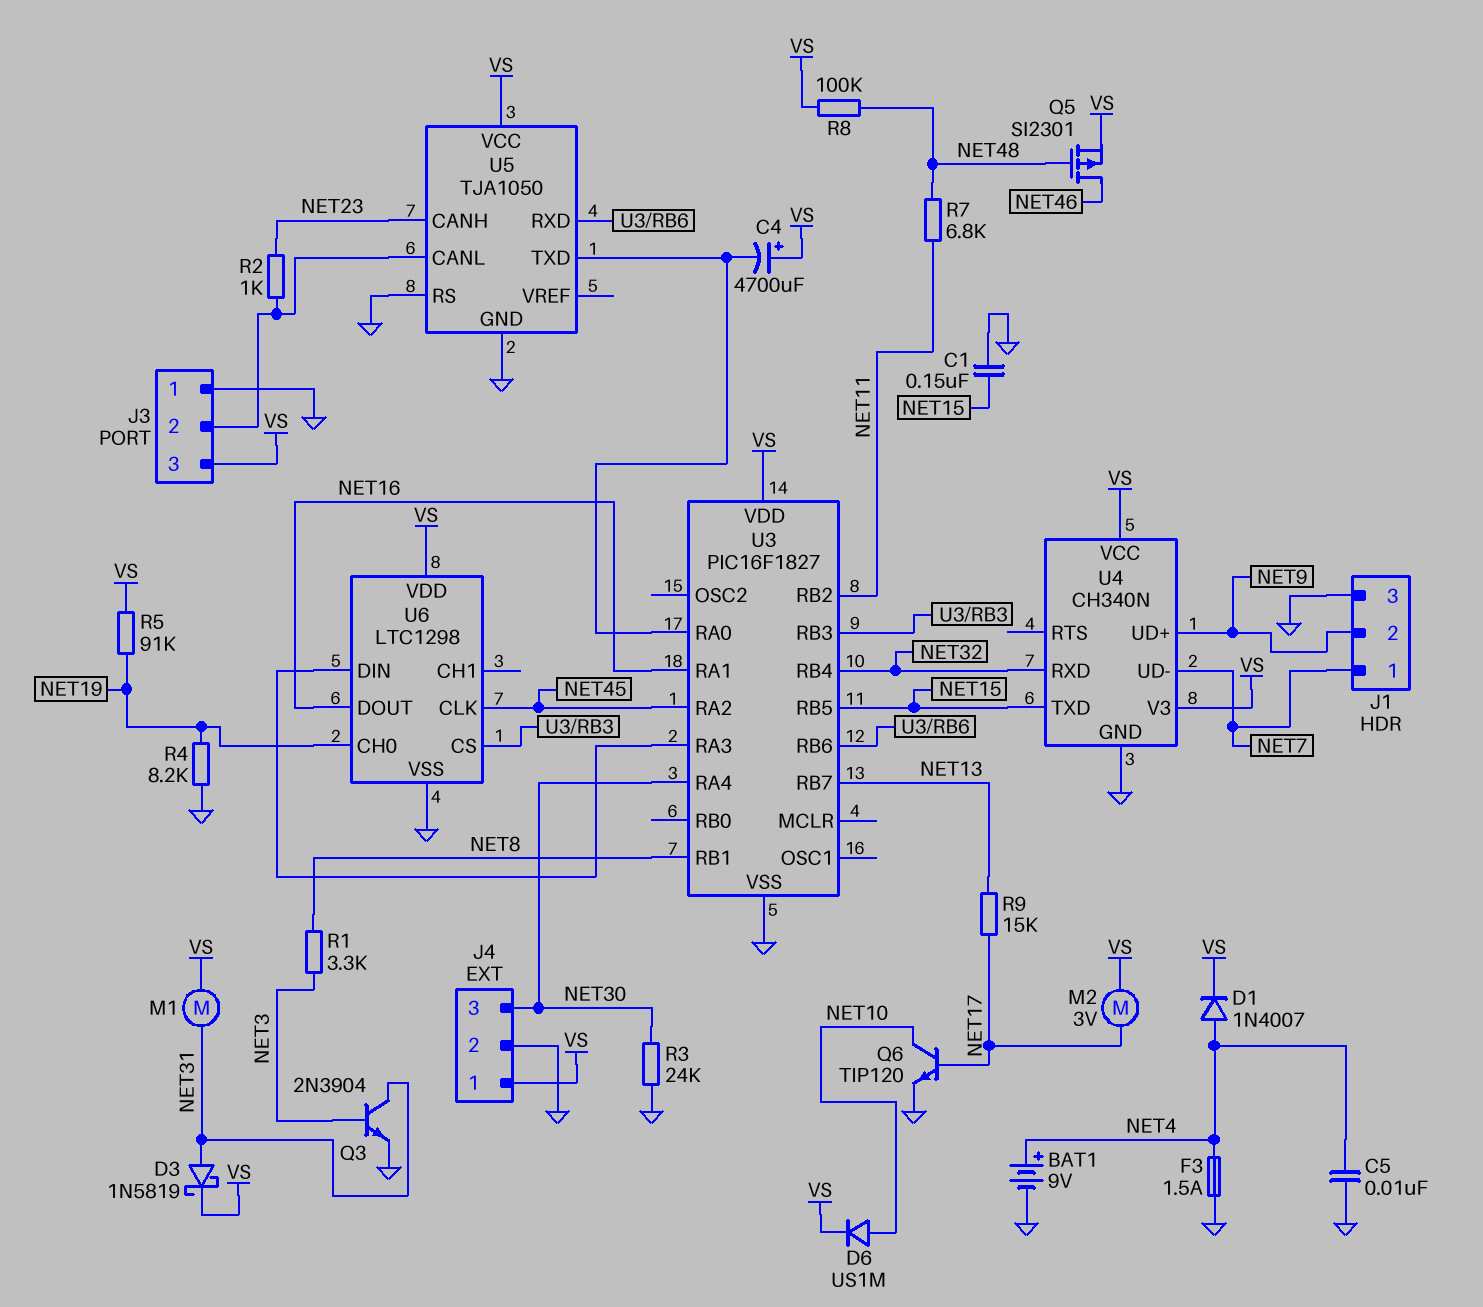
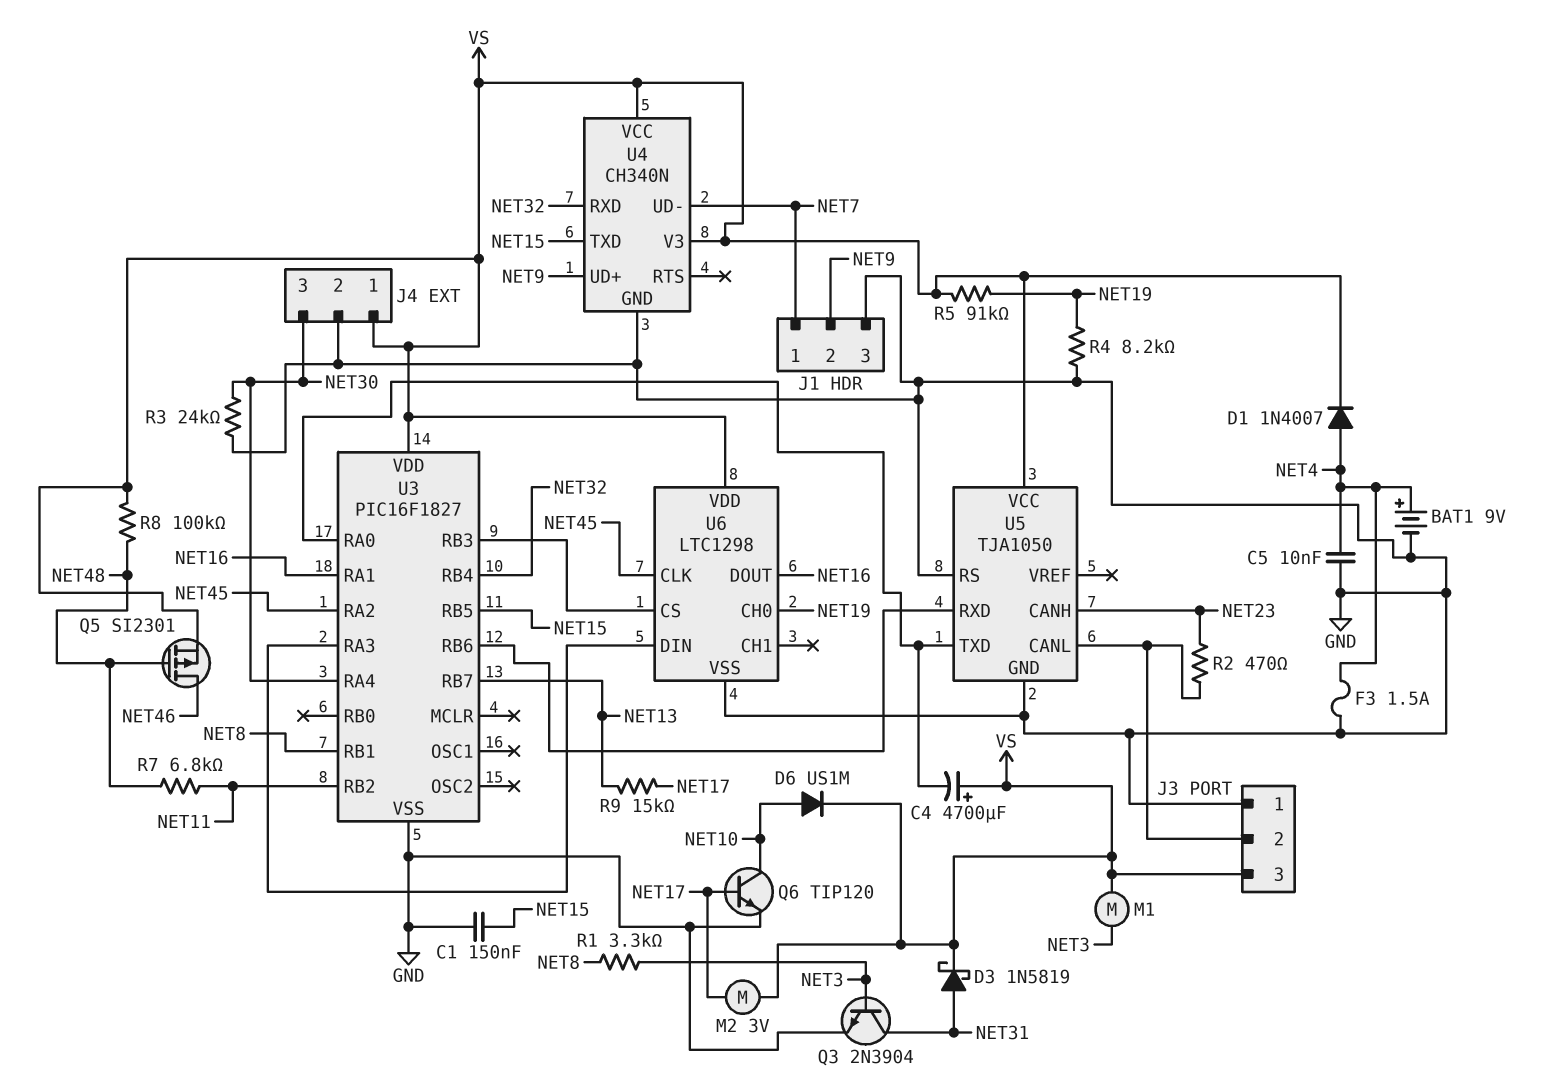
M1: motor (NET31, VS) -> motor (NET3, VS)
R2: 1k (J3/2, NET23) -> 470 (J3/2, NET23)

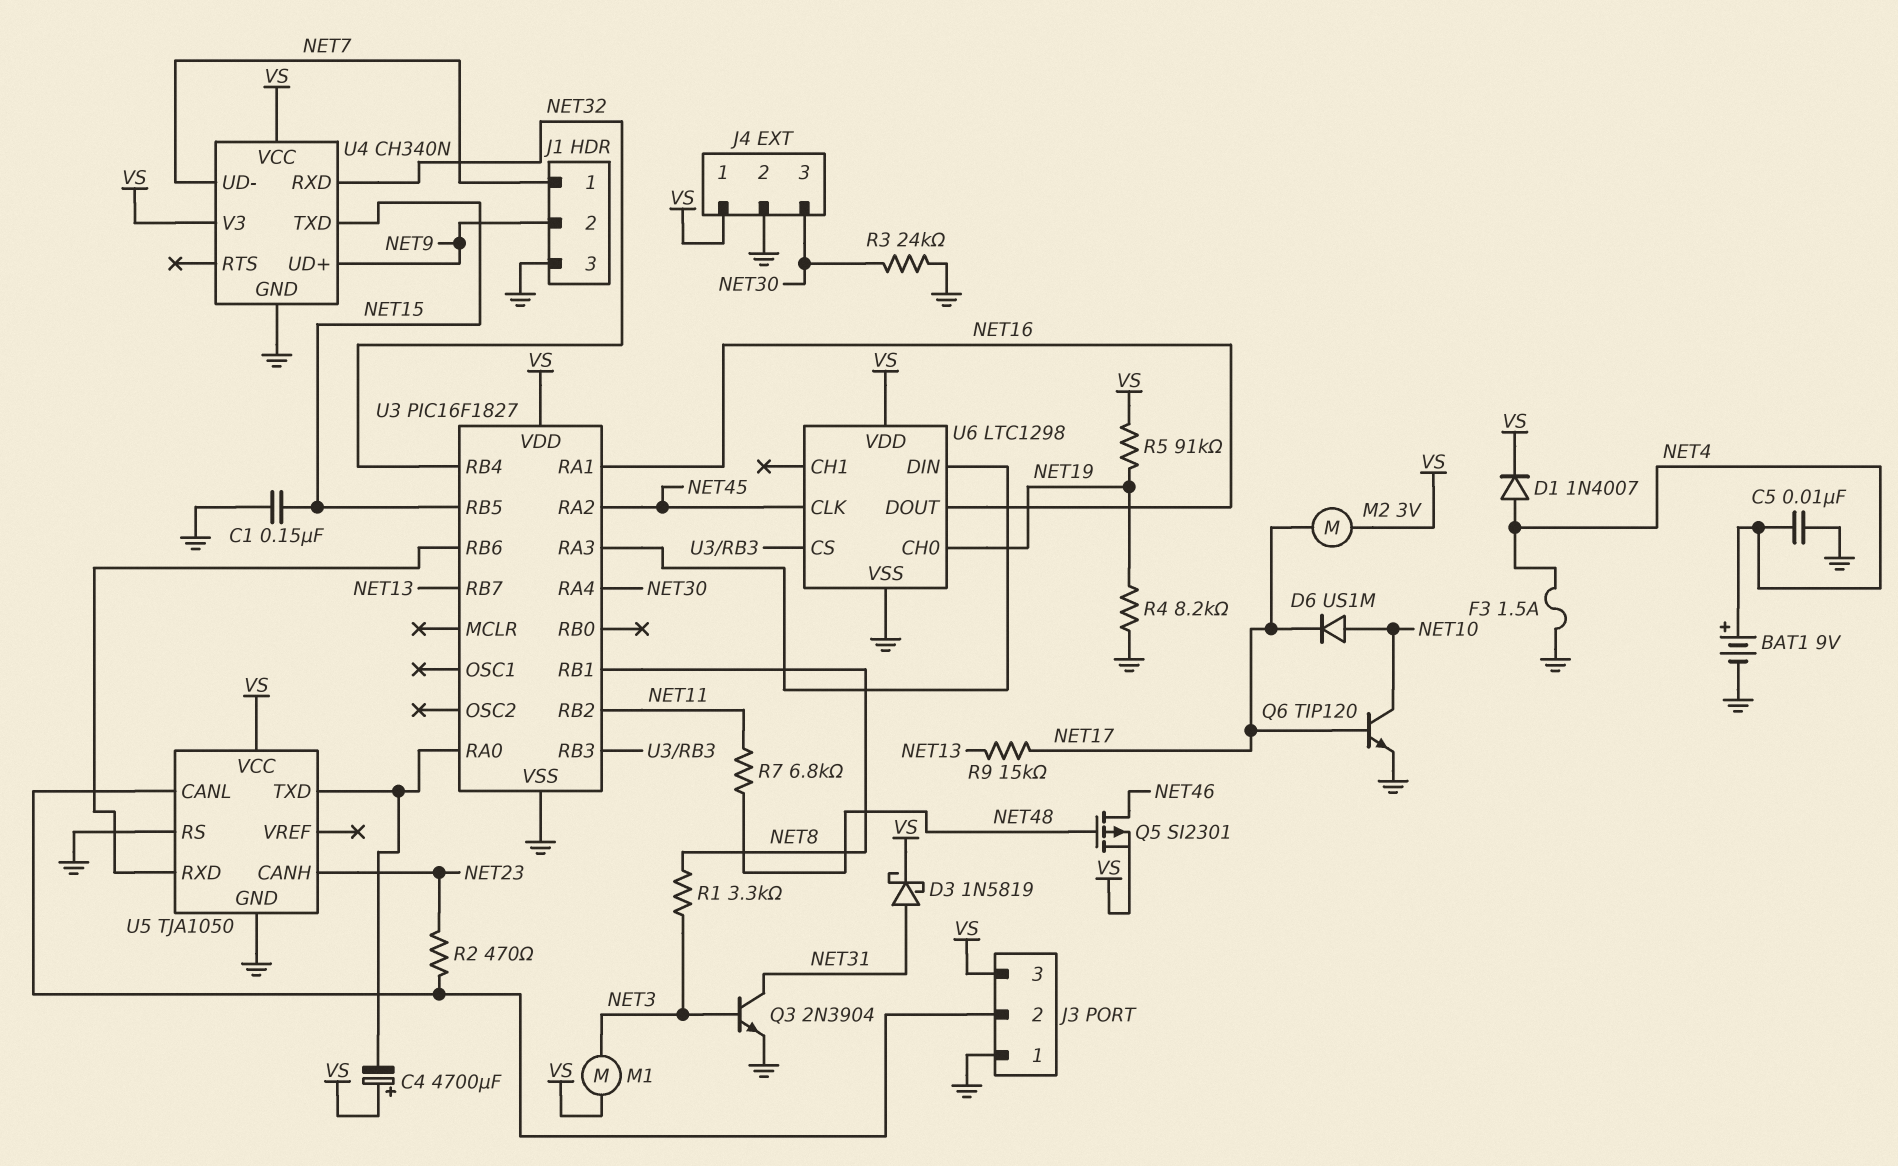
D6: diode US1M (A NET10, K VS) -> diode US1M (A NET10, K NET17)
R8: 100k (NET48, VS) -> none

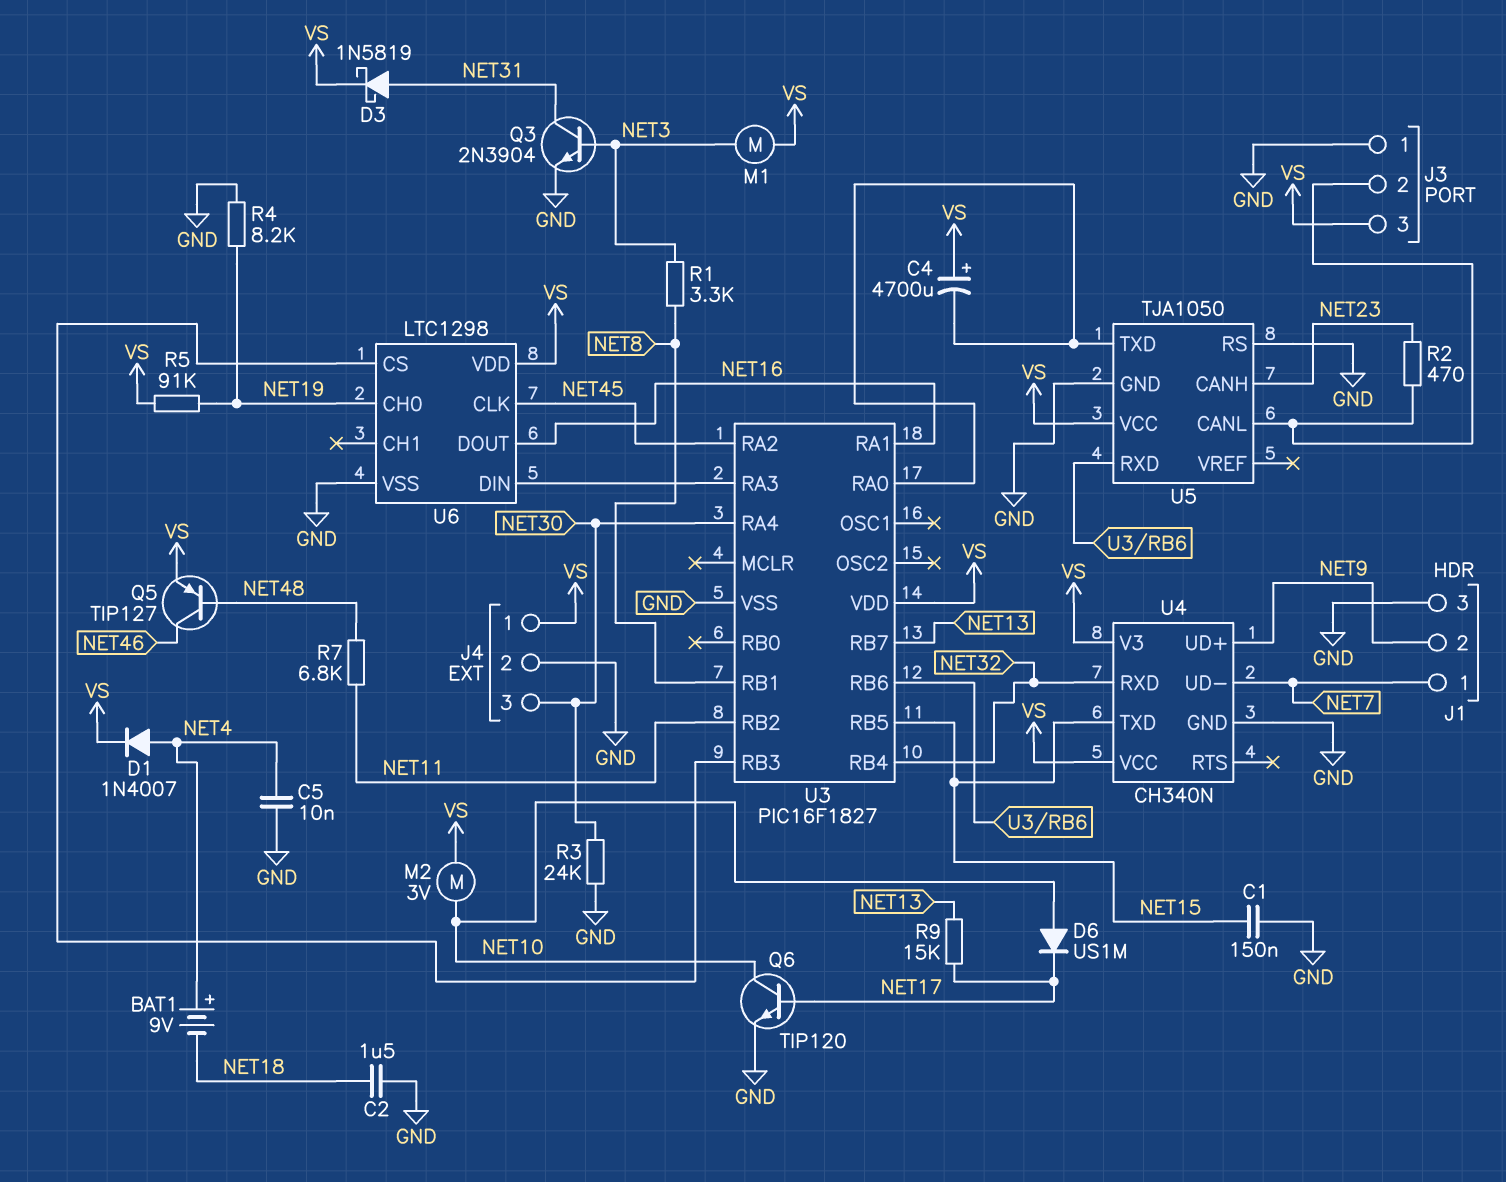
BAT1: 9V (plus NET4, minus GND) -> 9V (plus NET4, minus NET18)
C2: none -> 1.5uF (GND, NET18)
F3: 1.5A (GND, NET4) -> none
M2: motor 3V (NET17, VS) -> motor 3V (NET10, VS)
Q5: PMOS SI2301 (G NET48, D NET46, S VS) -> PNP TIP127 (B NET48, C NET46, E VS)

